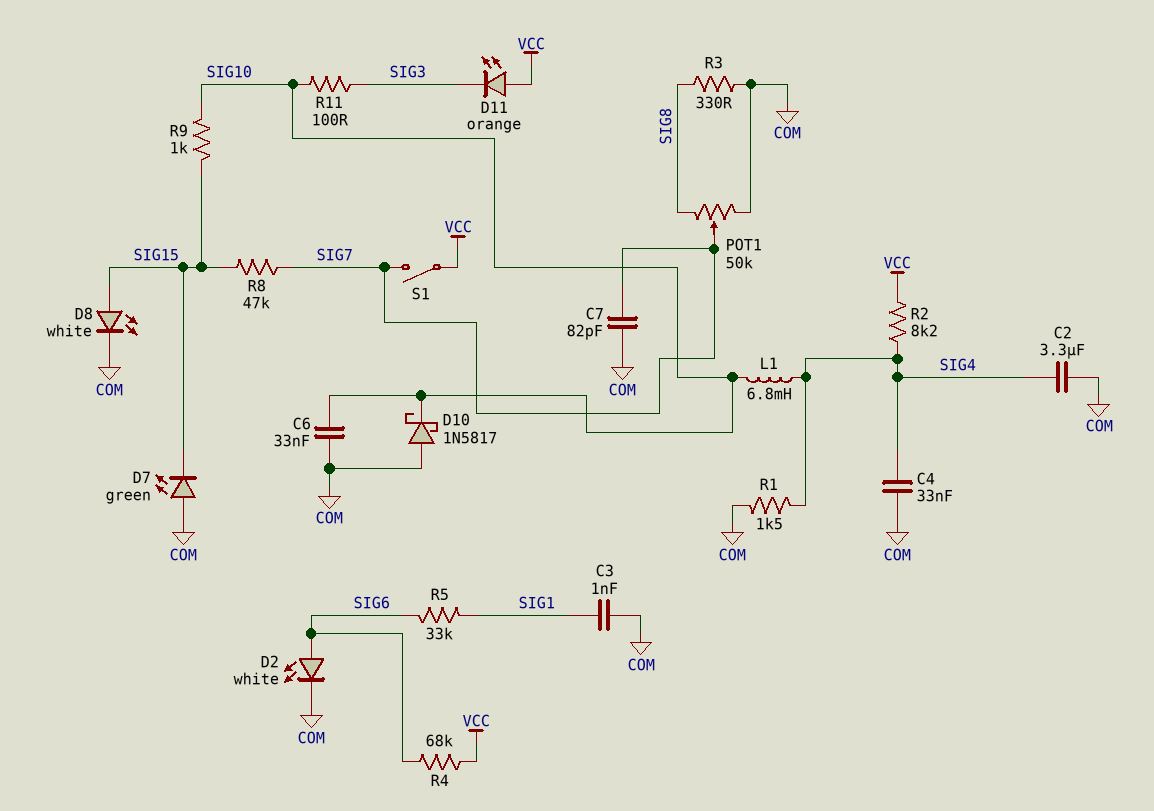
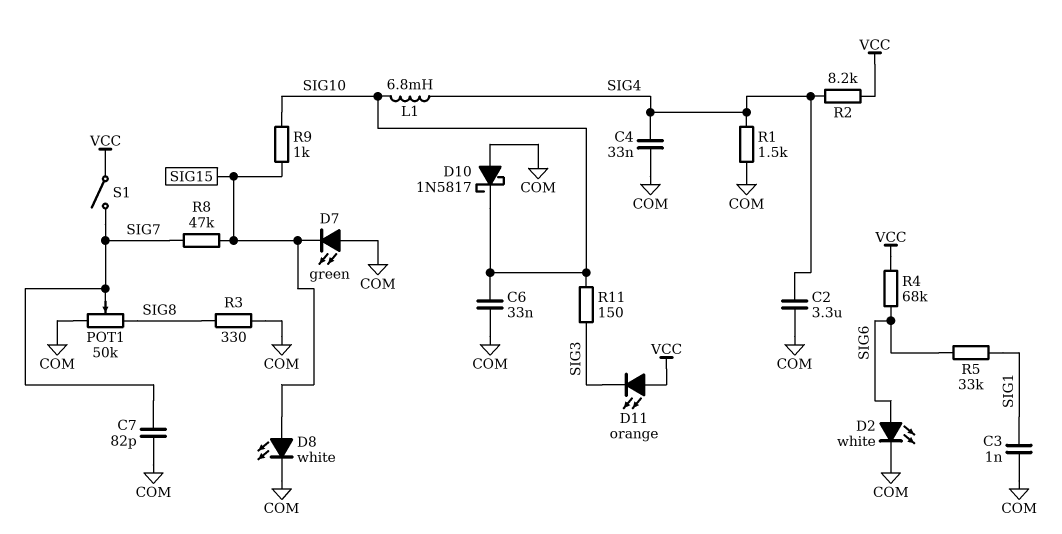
R11: 100 (SIG3, SIG10) -> 150 (SIG3, SIG10)

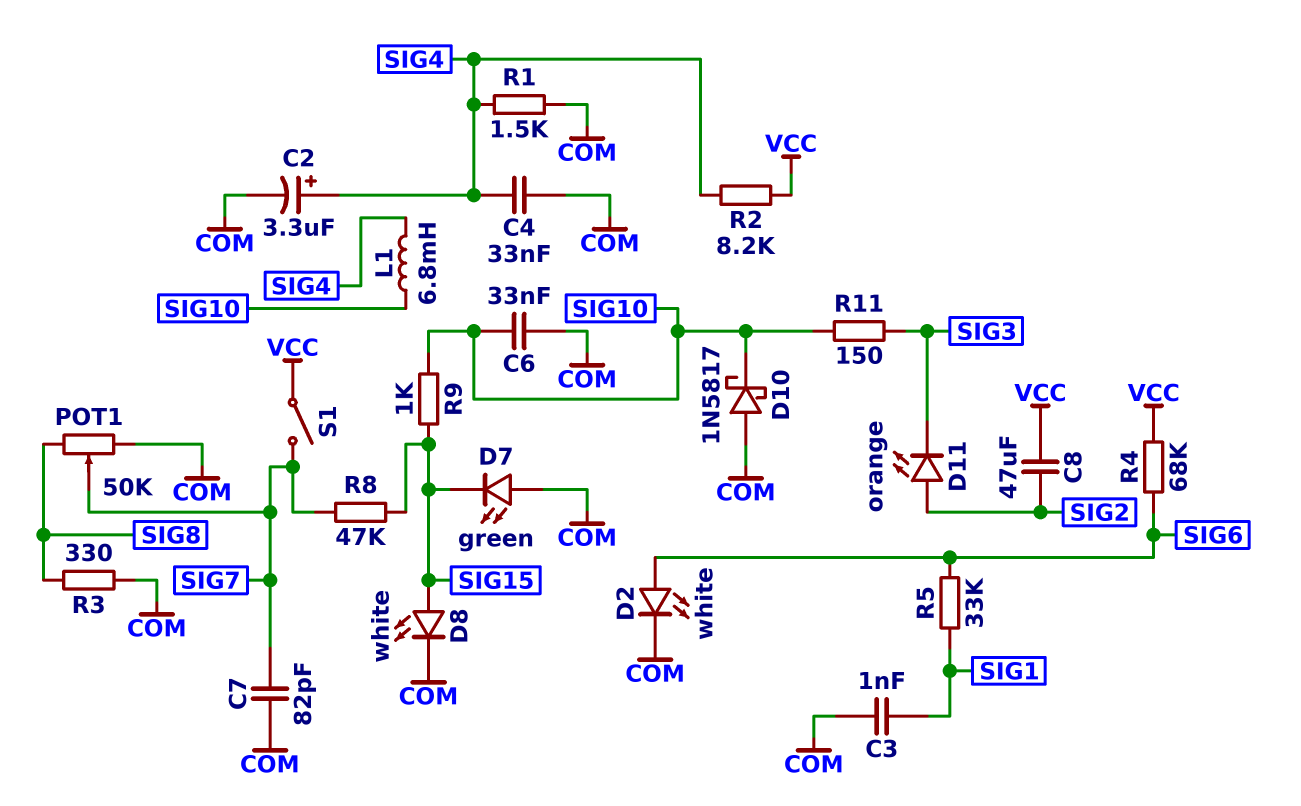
C2: 3.3uF (COM, SIG4) -> 3.3uF (plus SIG4, minus COM)
C8: none -> 47uF (SIG2, VCC)
D11: LED orange (A VCC, K SIG3) -> LED orange (A SIG2, K SIG3)

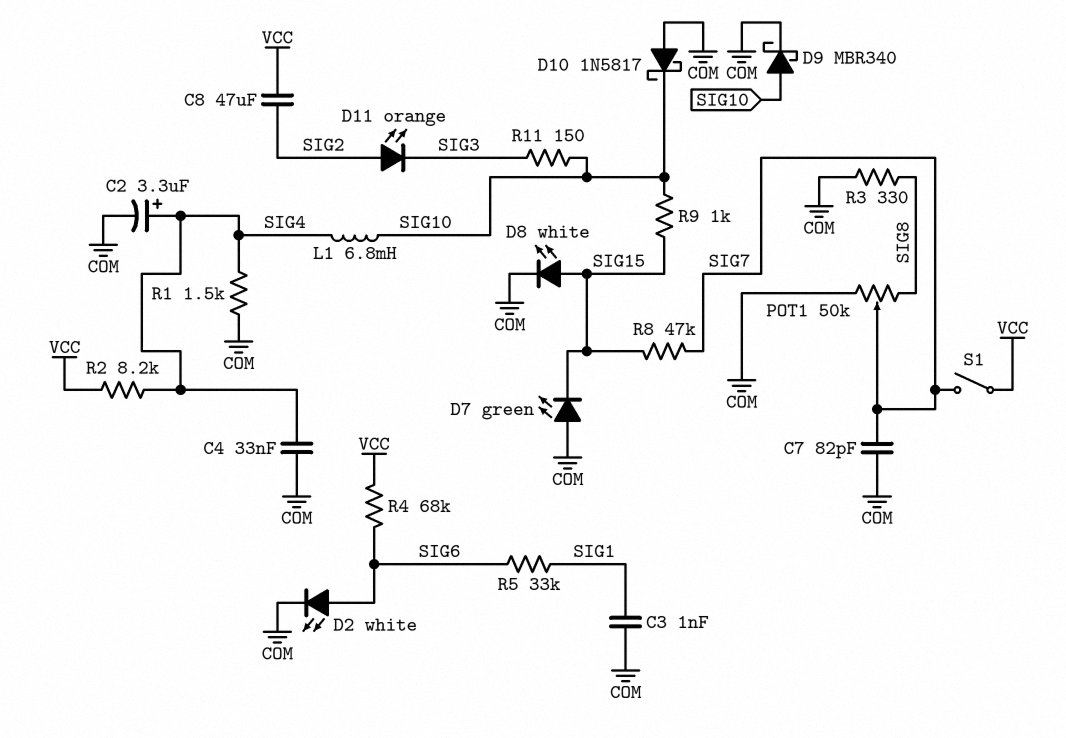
C6: 33nF (COM, SIG10) -> none
D9: none -> schottky MBR340 (A SIG10, K COM)

